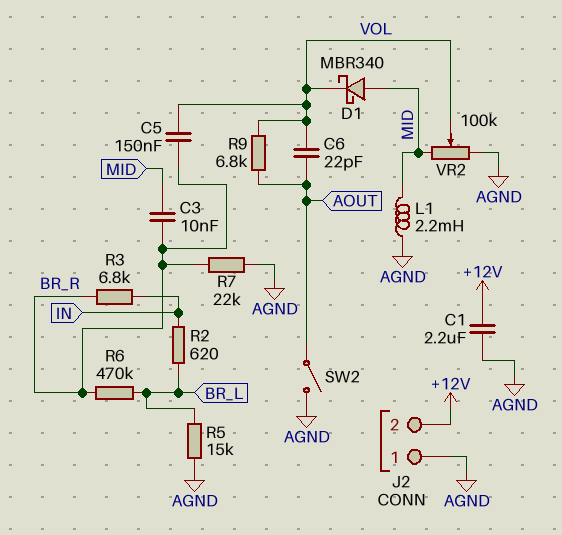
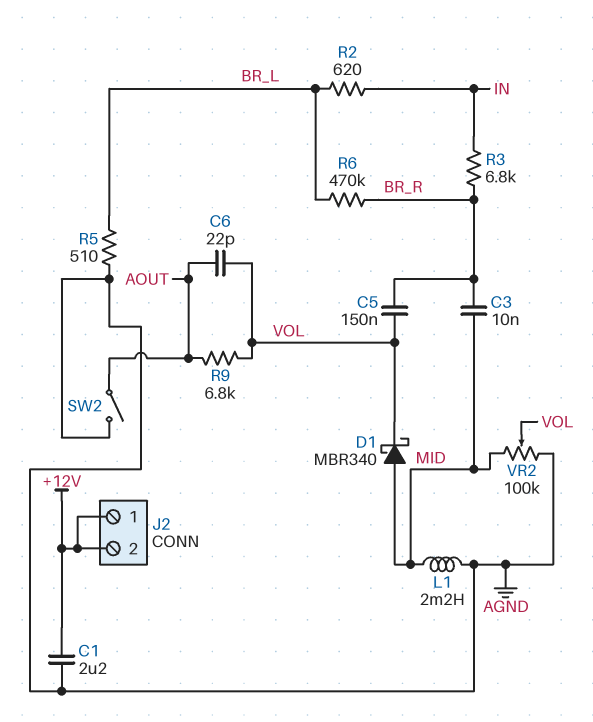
J2 pin 1: AGND -> +12V
R5: 15k (AGND, BR_L) -> 510 (AGND, BR_L)
R7: 22k (AGND, BR_R) -> none

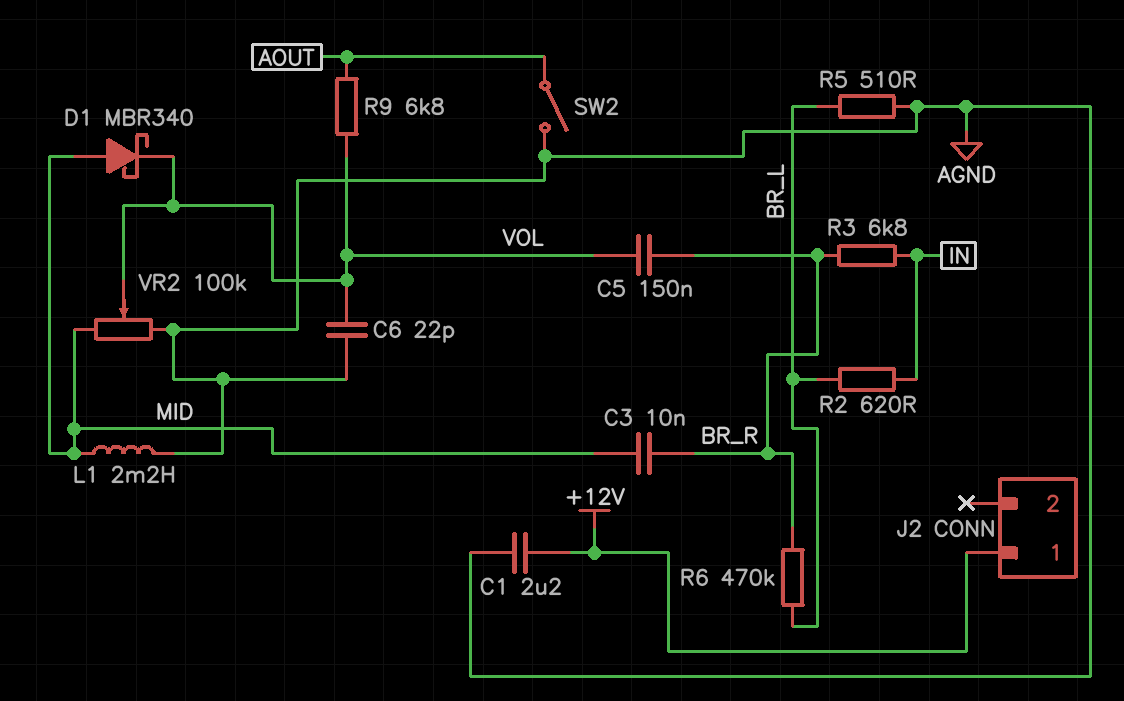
C6: 22pF (AOUT, VOL) -> 22pF (AGND, VOL)
J2 pin 2: +12V -> none

